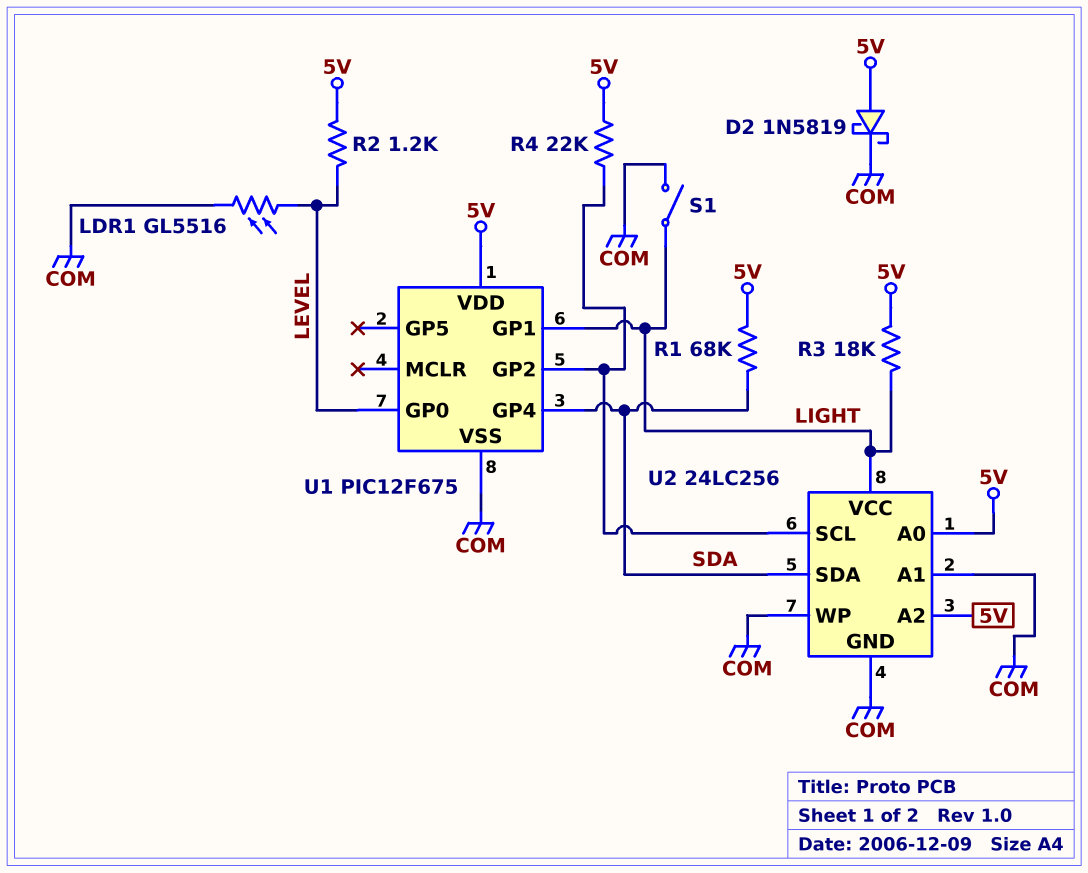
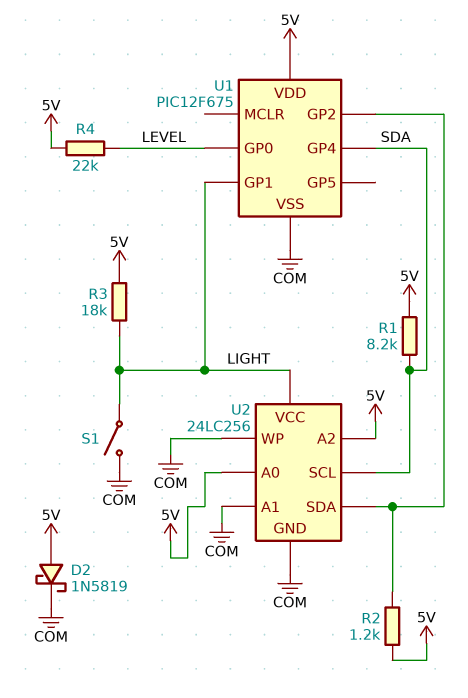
LDR1: GL5516 (COM, LEVEL) -> none
R1: 68k (5V, SDA) -> 8.2k (5V, SDA)
R2: 1.2k (5V, LEVEL) -> 1.2k (5V, U1/GP2)
R4: 22k (5V, U1/GP2) -> 22k (5V, LEVEL)
U2 pin SCL: U1/GP2 -> SDA
U2 pin SDA: SDA -> U1/GP2

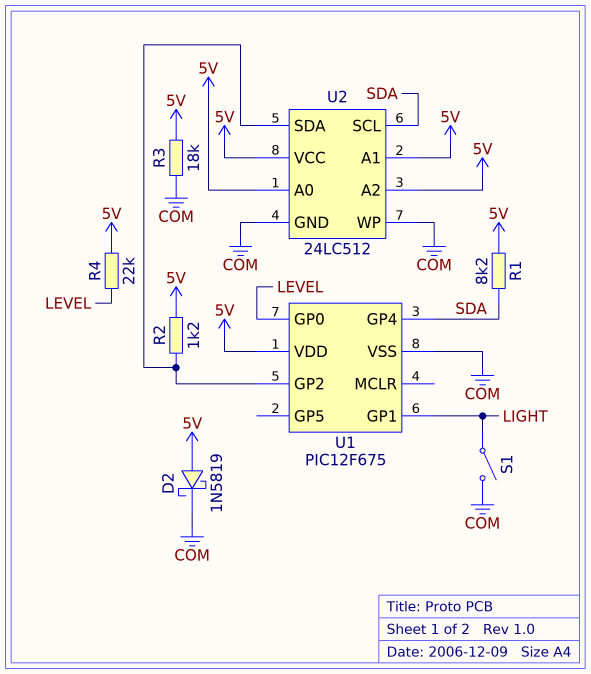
R3: 18k (5V, LIGHT) -> 18k (5V, COM)
U2: 24LC256 -> 24LC512
U2 pin A1: COM -> 5V
U2 pin VCC: LIGHT -> 5V

